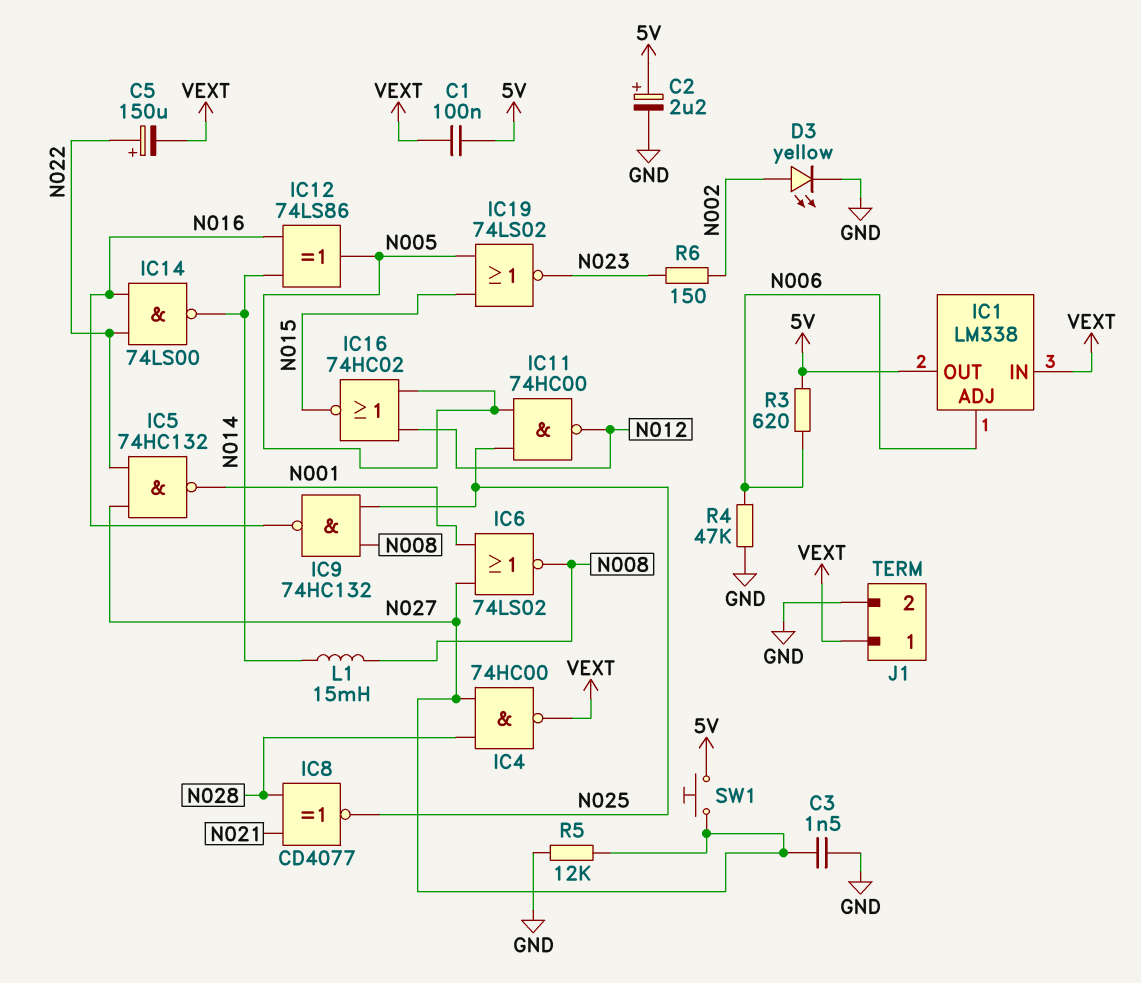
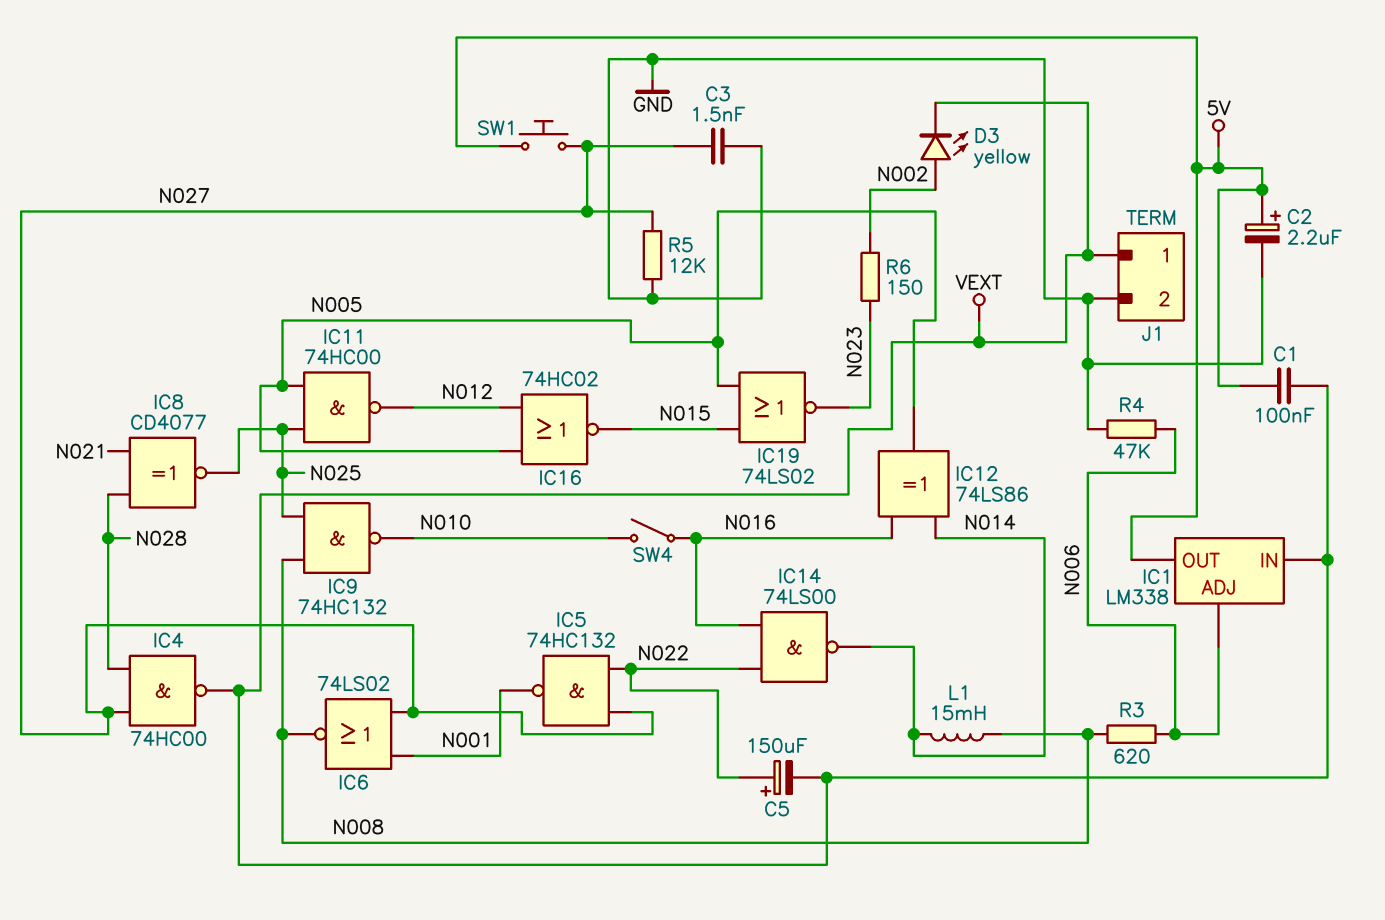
D3: LED yellow (A N002, K GND) -> LED yellow (A N002, K VEXT)
IC9: NAND 74HC132 (in N008, in N025, out N016) -> NAND 74HC132 (in N008, in N025, out N010)
R3: 620 (5V, N006) -> 620 (N006, N008)
SW4: none -> switch (N010, N016)

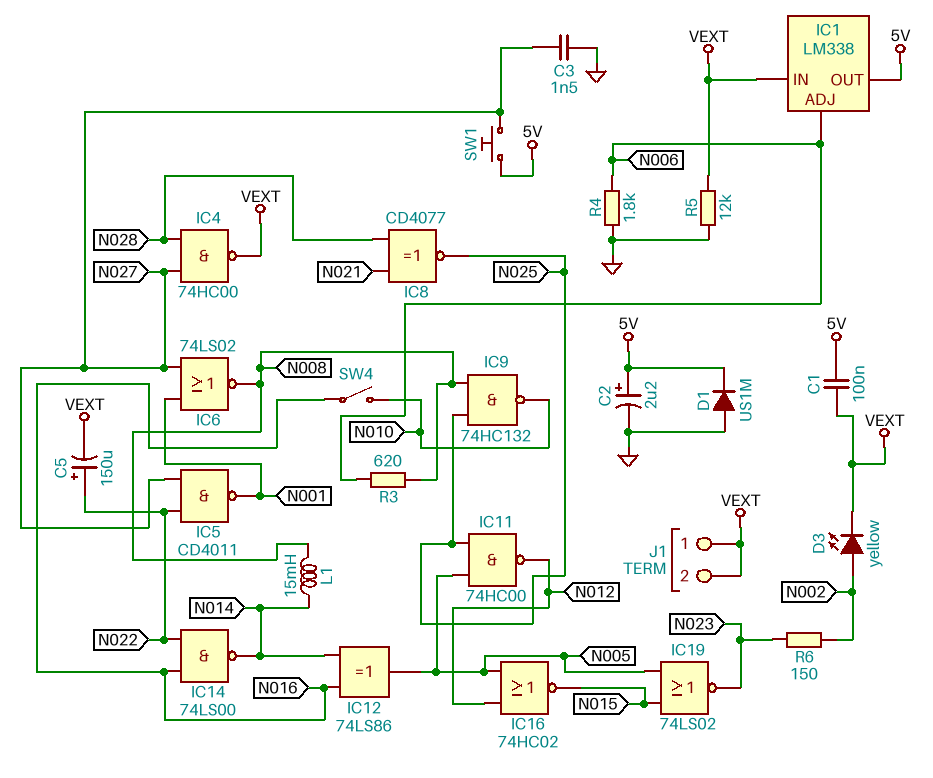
D1: none -> diode US1M (A GND, K 5V)
IC5: NAND 74HC132 (in N022, in N027, out N001) -> NAND CD4011 (in N022, in N027, out N001)
J1 pin 2: GND -> VEXT
R4: 47k (GND, N006) -> 1.8k (GND, N006)
R5: 12k (GND, N027) -> 12k (GND, VEXT)

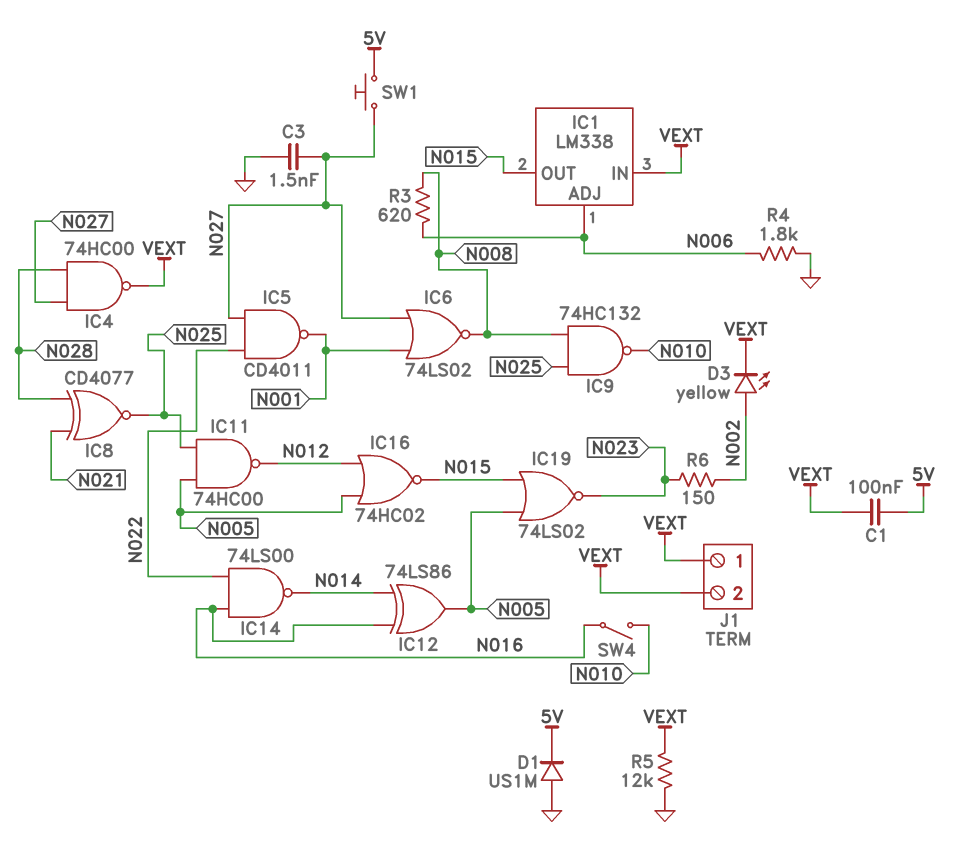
C2: 2.2uF (plus 5V, minus GND) -> none
C5: 150uF (plus N022, minus VEXT) -> none
IC1 pin OUT: 5V -> N015
L1: 15mH (N008, N014) -> none

